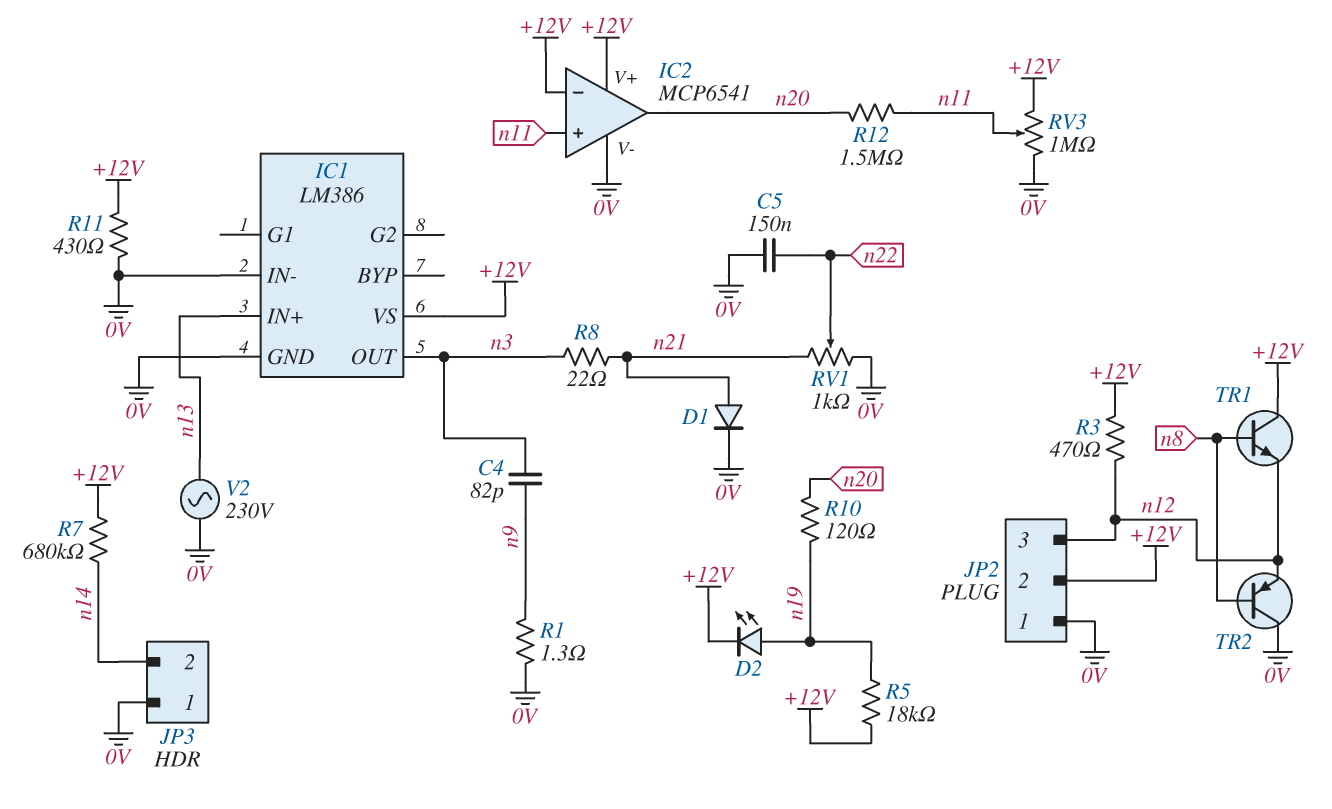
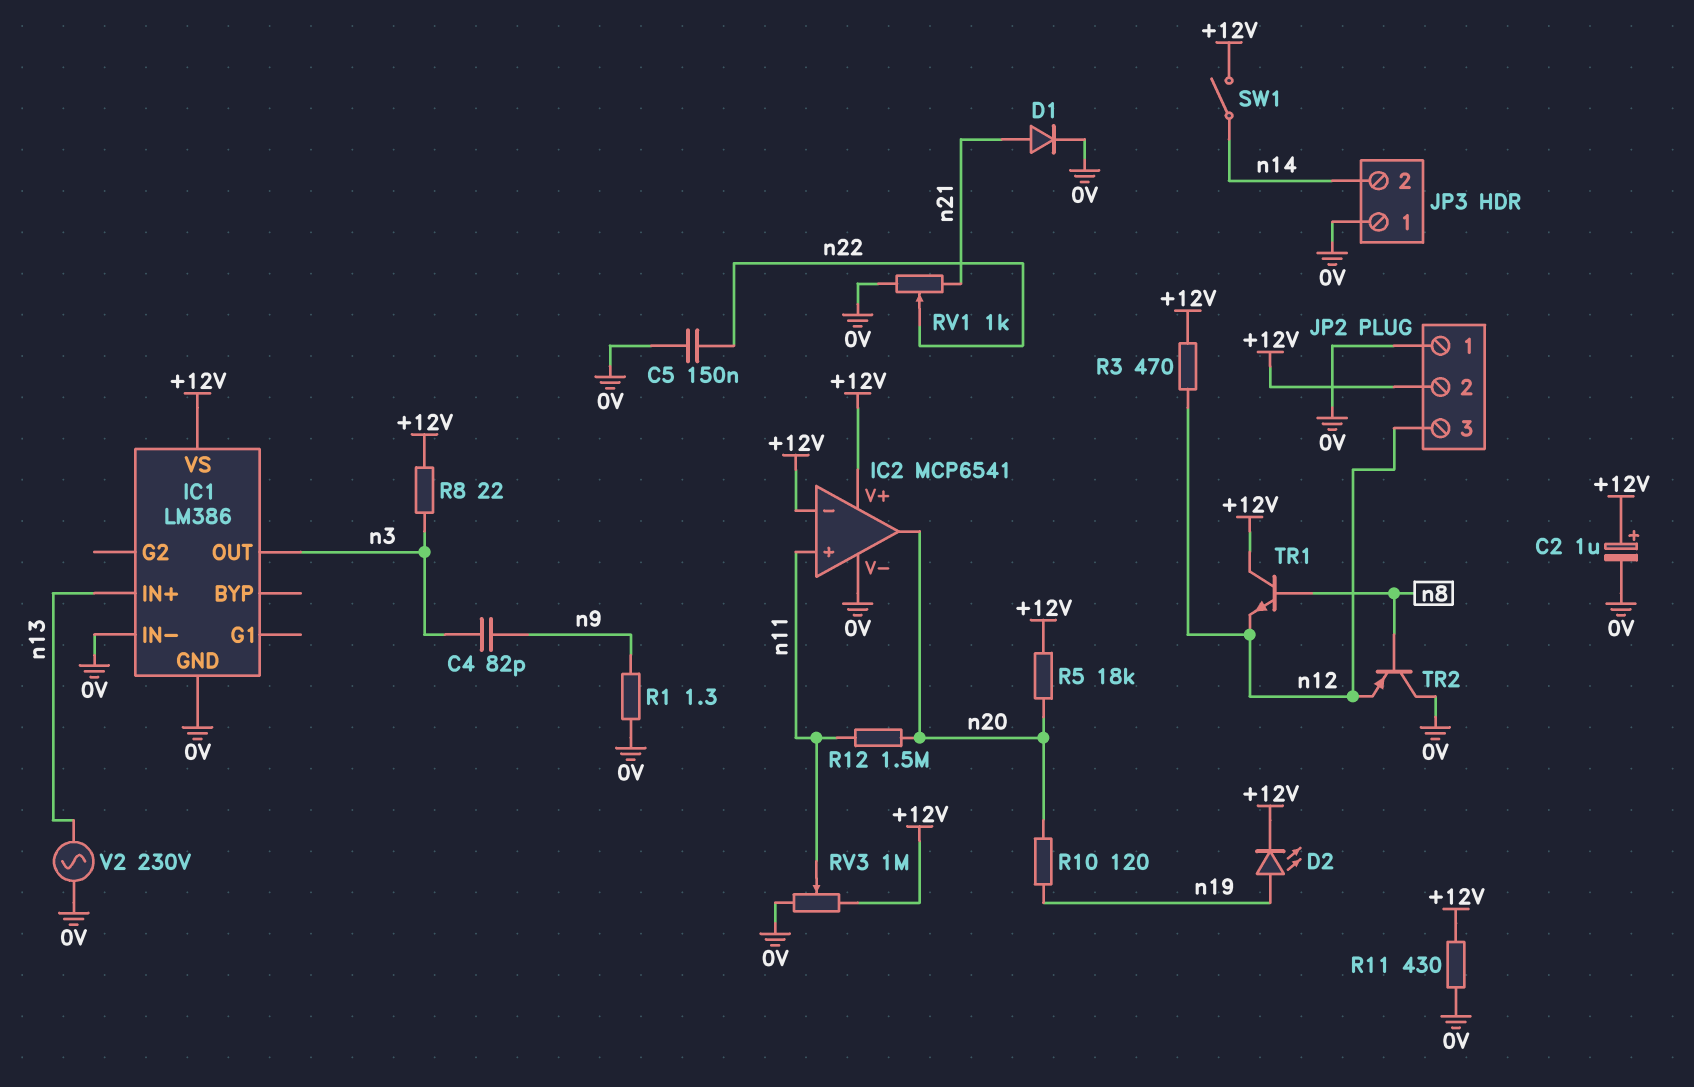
C2: none -> 1uF (plus +12V, minus 0V)
R5: 18k (+12V, n19) -> 18k (+12V, n20)
R7: 680k (+12V, n14) -> none
R8: 22 (n3, n21) -> 22 (+12V, n3)
SW1: none -> switch (+12V, n14)

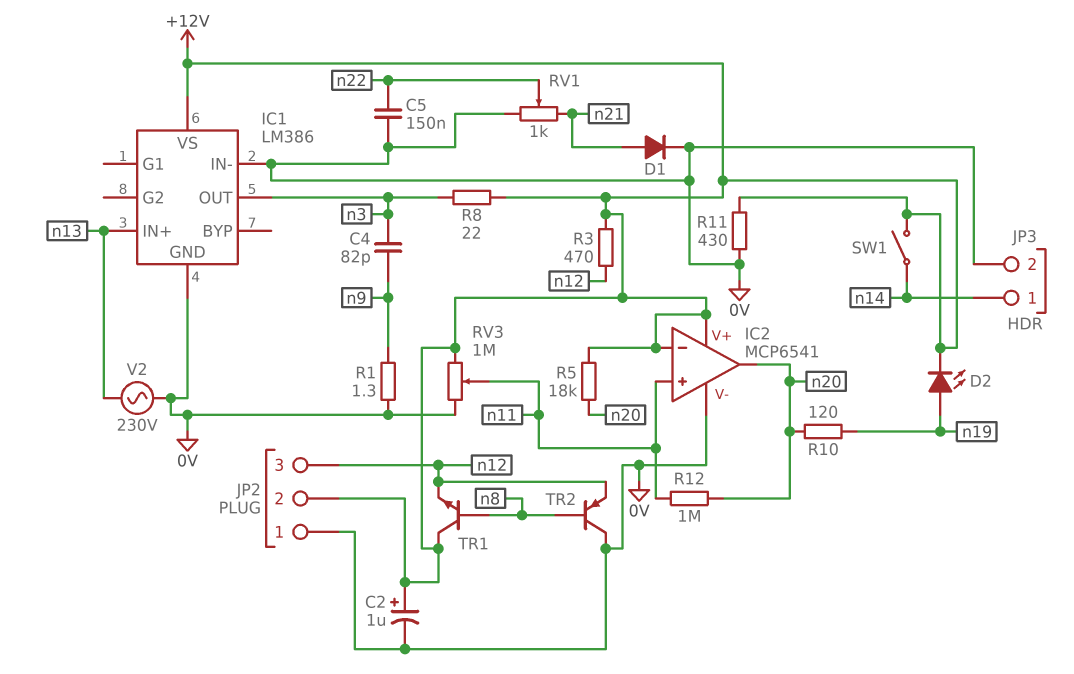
JP3 pin 1: 0V -> n14
JP3 pin 2: n14 -> 0V
R12: 1.5M (n11, n20) -> 1M (n11, n20)

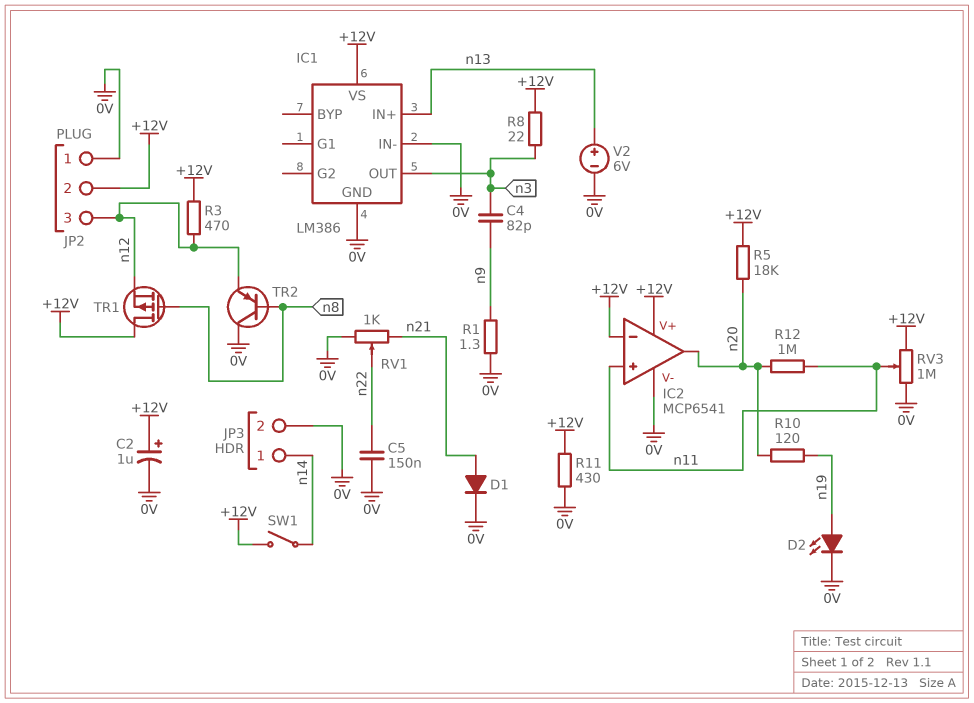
D2: LED (A n19, K +12V) -> LED (A n19, K 0V)
TR1: NPN (B n8, C +12V, E n12) -> PMOS (G n8, D +12V, S n12)
V2: AC 230V (0V, n13) -> 6V (plus n13, minus 0V)

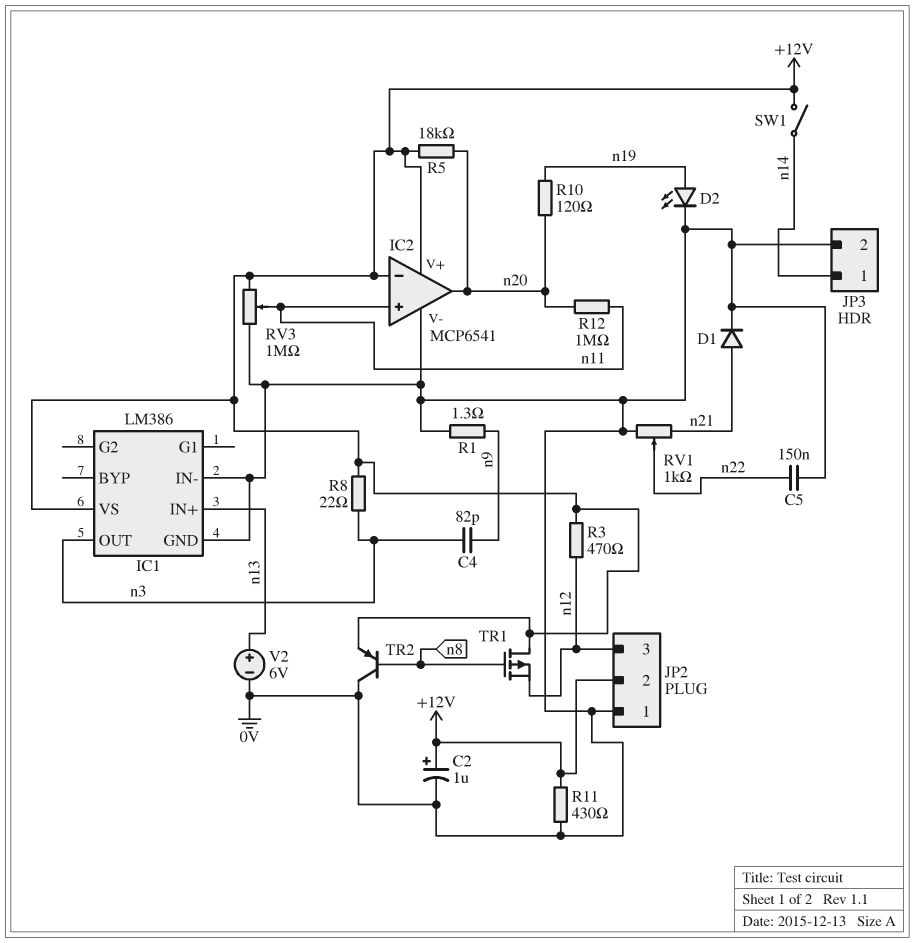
TR2: PNP (B n8, C 0V, E n12) -> PNP (B n8, C 0V, E +12V)

